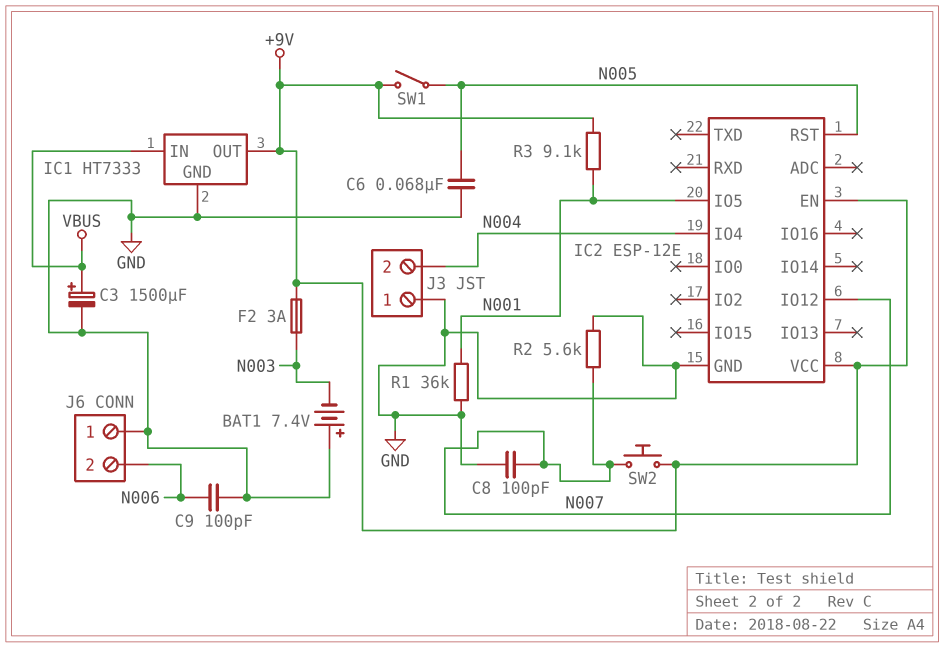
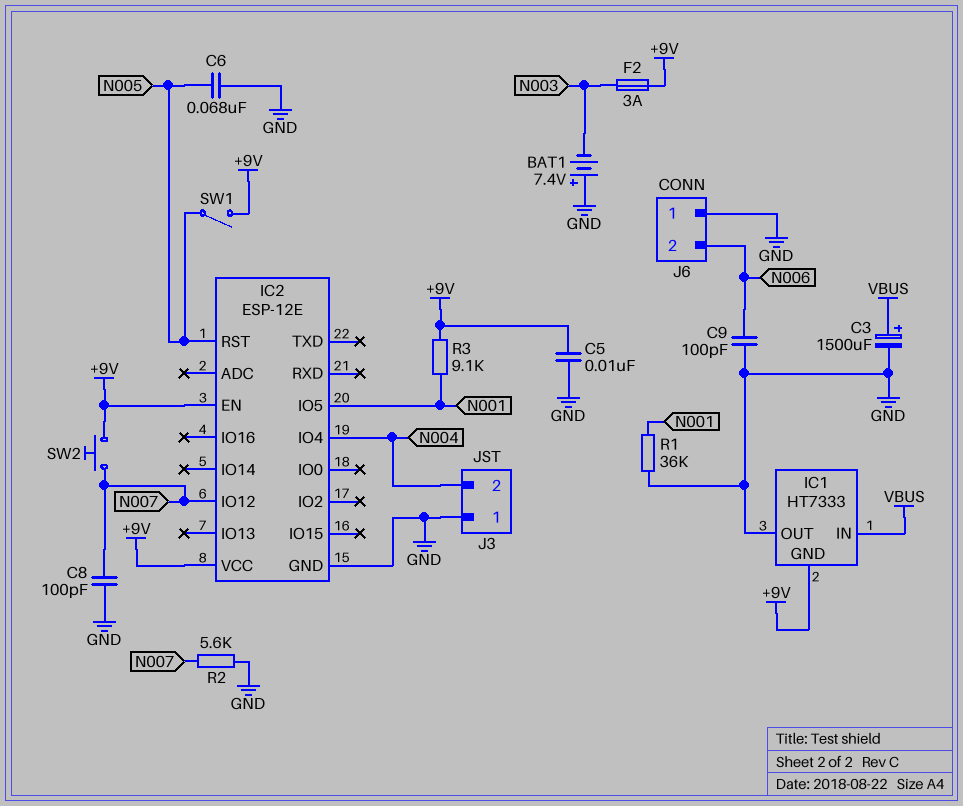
C5: none -> 10nF (+9V, GND)
IC1 pin GND: GND -> +9V
IC1 pin OUT: +9V -> GND

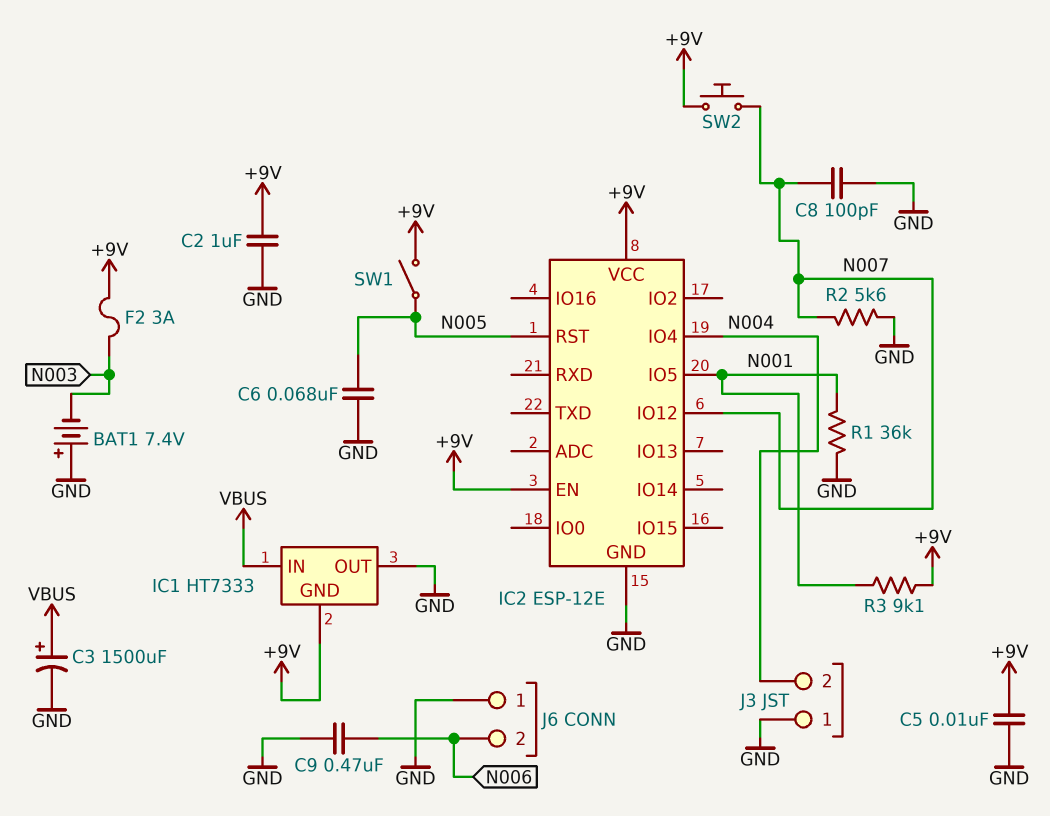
C2: none -> 1uF (+9V, GND)
C9: 100pF (GND, N006) -> 470nF (GND, N006)

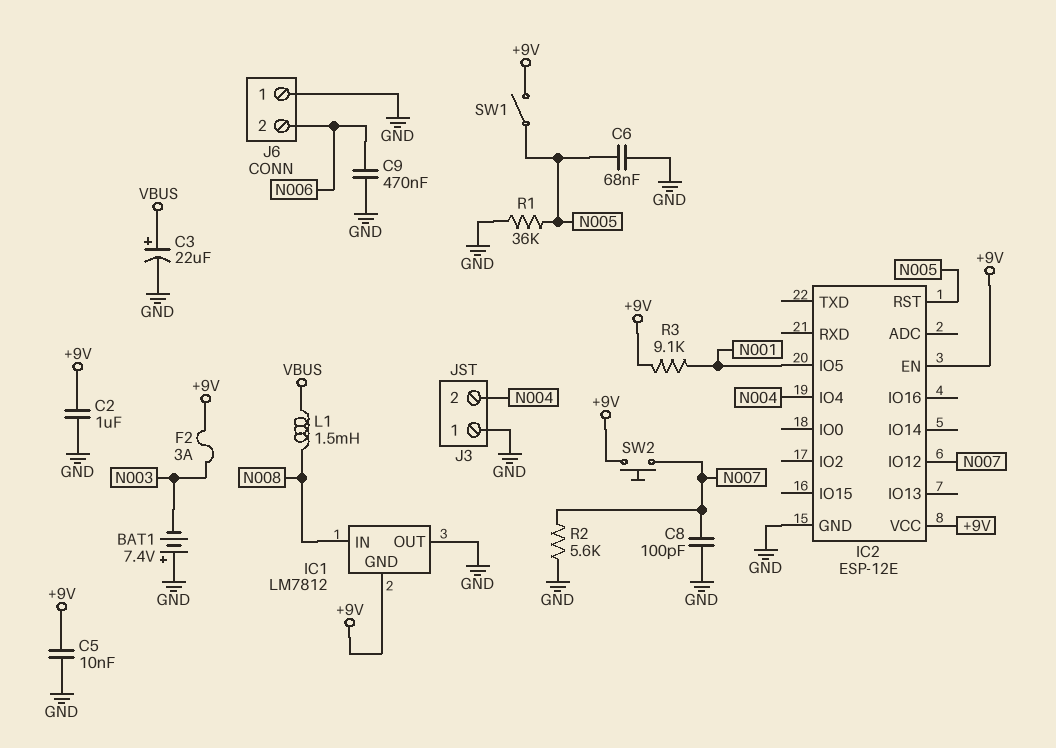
C3: 1500uF (plus VBUS, minus GND) -> 22uF (plus VBUS, minus GND)
IC1: HT7333 -> LM7812
IC1 pin IN: VBUS -> N008
L1: none -> 1.5mH (N008, VBUS)
R1: 36k (GND, N001) -> 36k (GND, N005)

